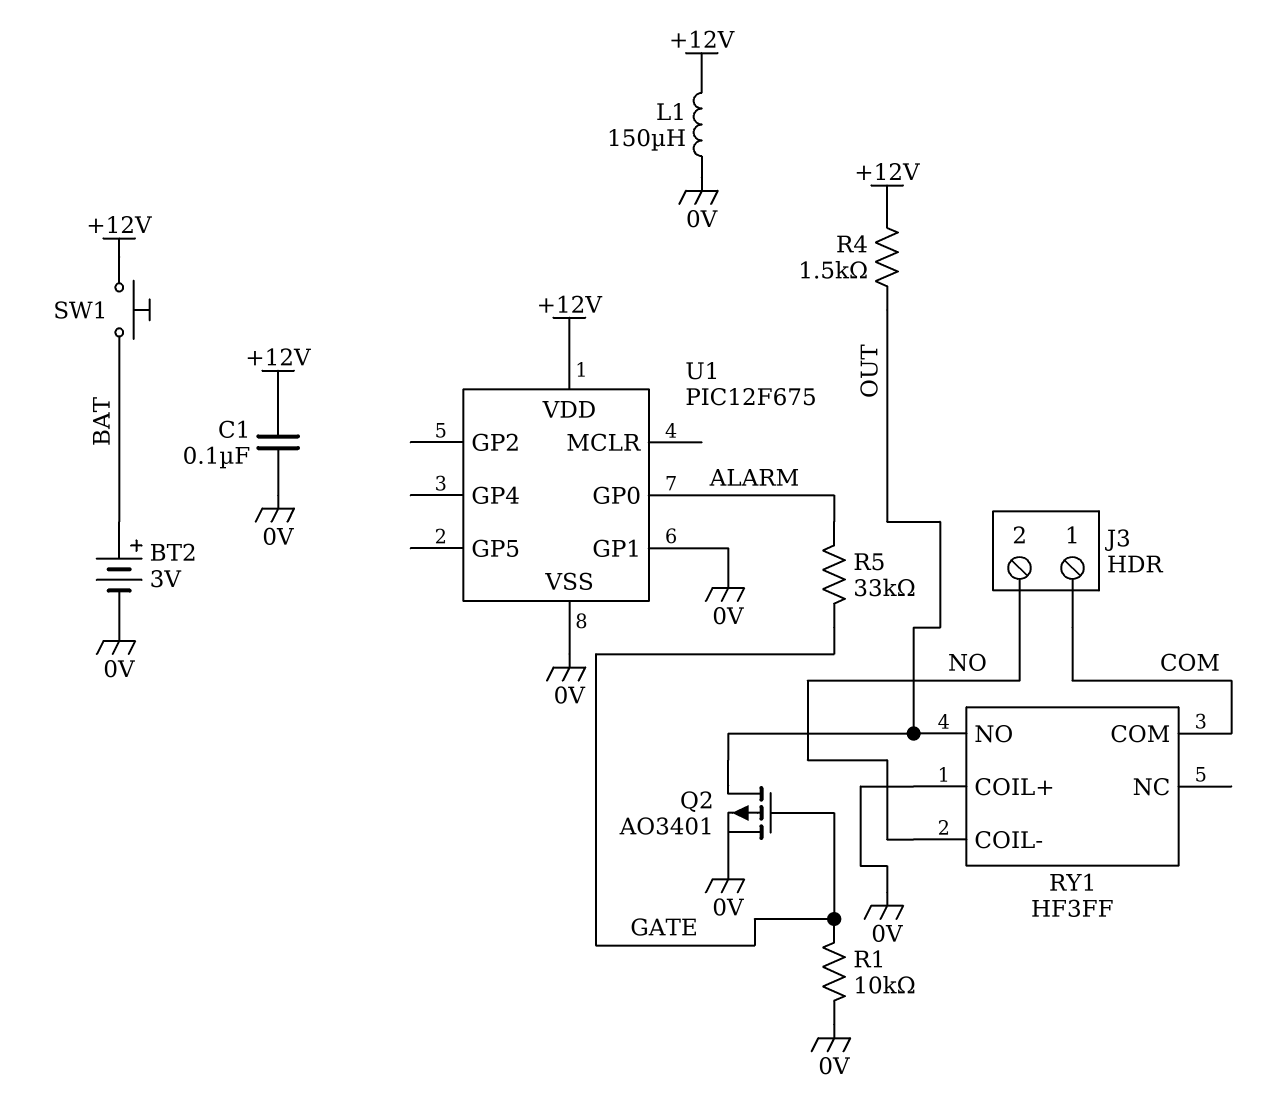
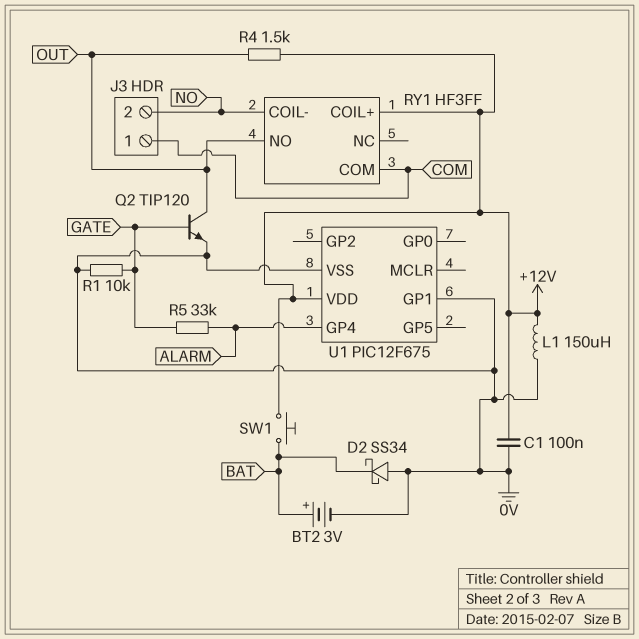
D2: none -> schottky SS34 (A 0V, K BAT)
Q2: PMOS AO3401 (G GATE, D OUT, S 0V) -> NPN TIP120 (B GATE, C OUT, E 0V)
RY1 pin COIL+: 0V -> +12V
U1 pin GP0: ALARM -> none
U1 pin GP4: none -> ALARM

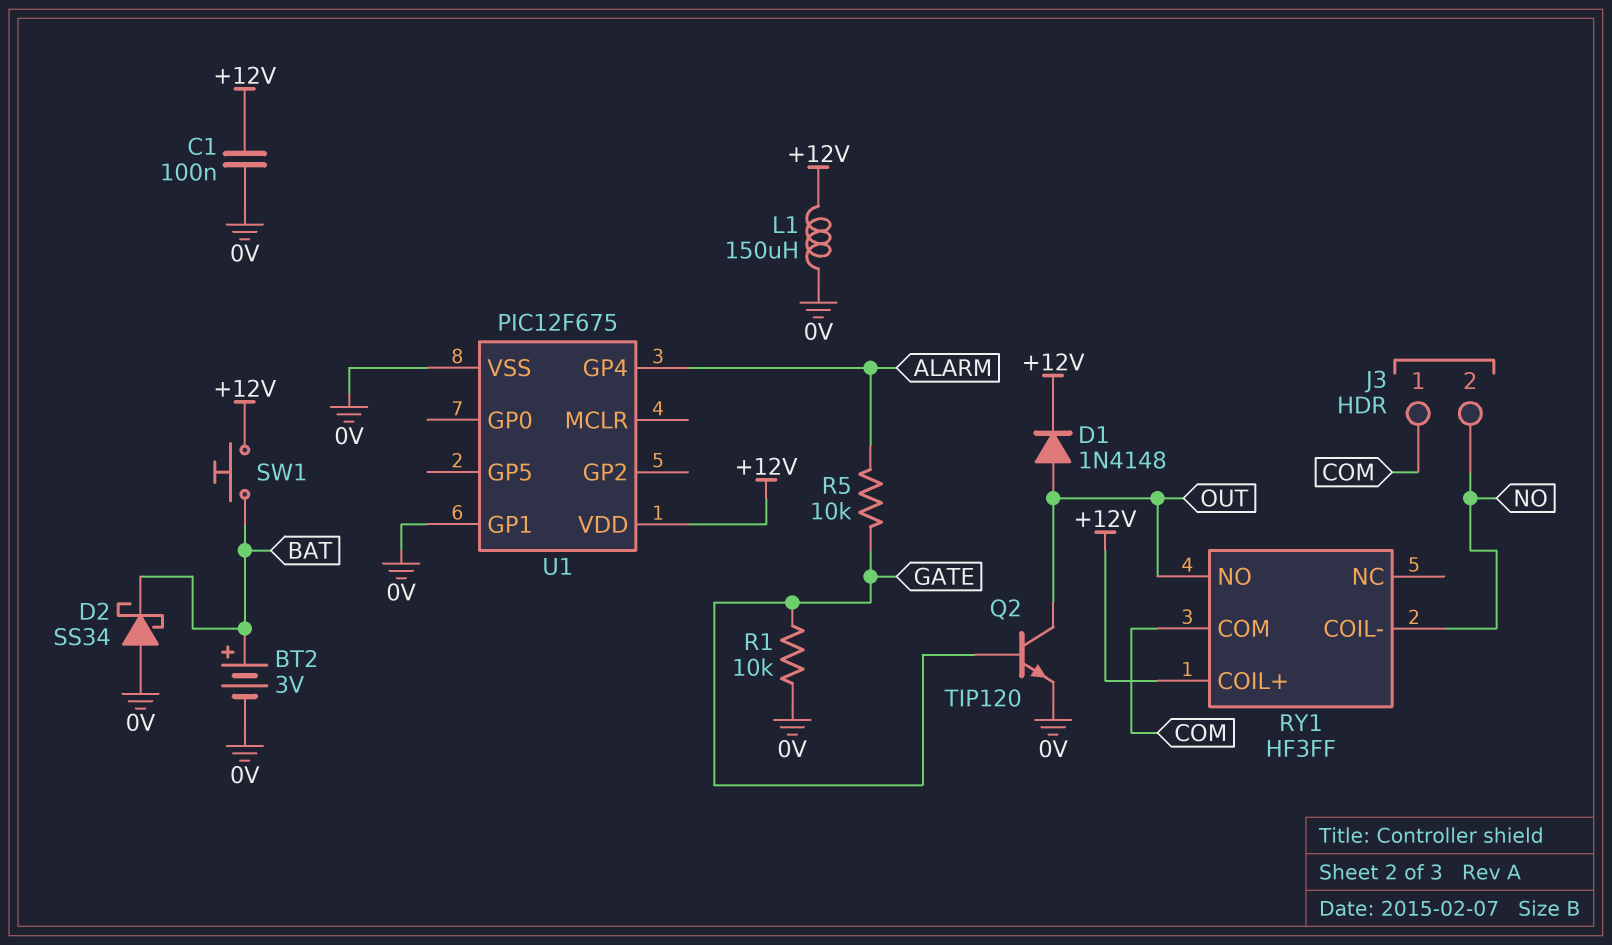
D1: none -> diode 1N4148 (A OUT, K +12V)
R4: 1.5k (+12V, OUT) -> none
R5: 33k (ALARM, GATE) -> 10k (ALARM, GATE)

